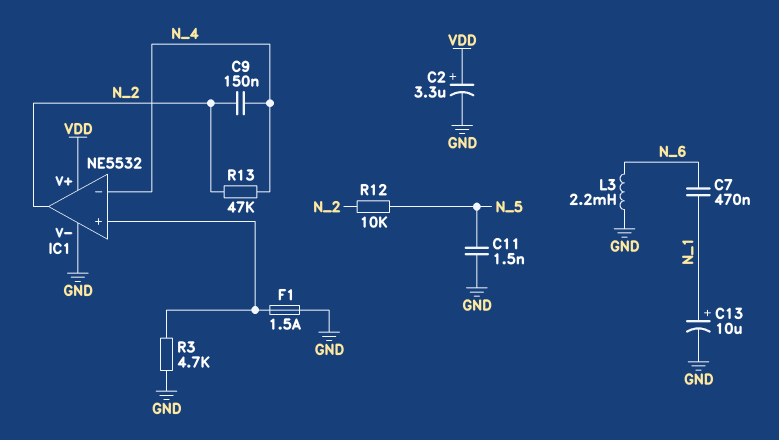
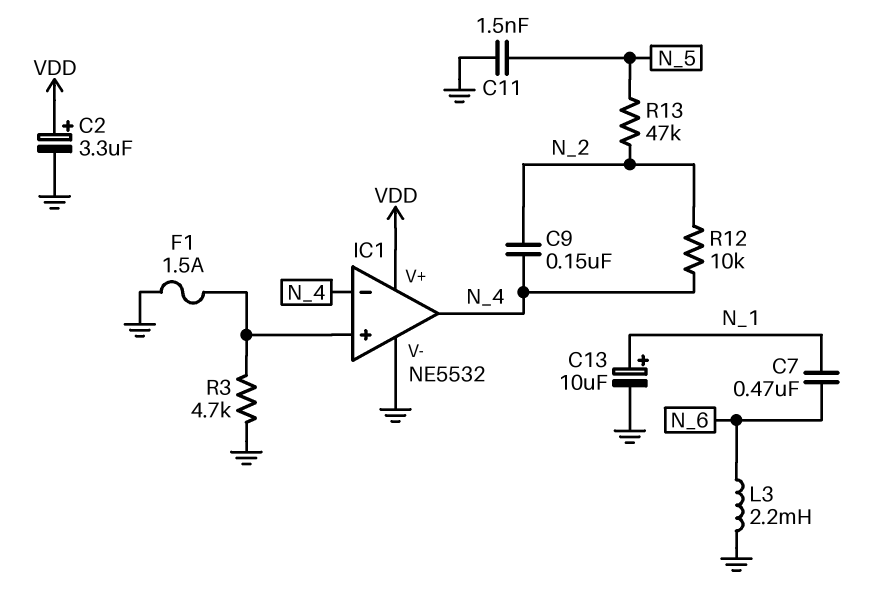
IC1 pin out: N_2 -> N_4
R12: 10k (N_2, N_5) -> 10k (N_2, N_4)
R13: 47k (N_2, N_4) -> 47k (N_2, N_5)

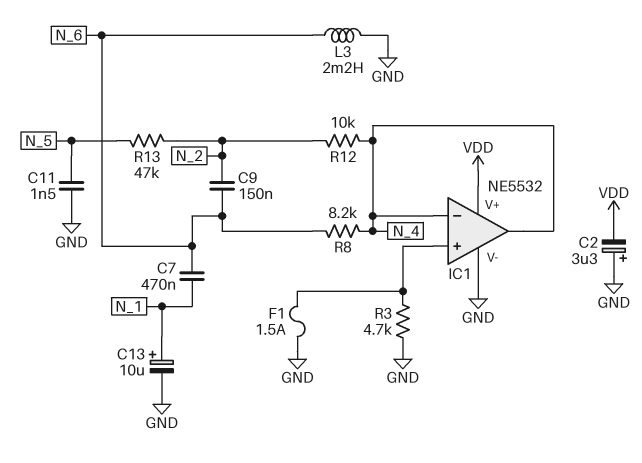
C2: 3.3uF (plus VDD, minus GND) -> 3.3uF (plus GND, minus VDD)
C9: 150nF (N_2, N_4) -> 150nF (N_2, N_6)
R8: none -> 8.2k (N_4, N_6)

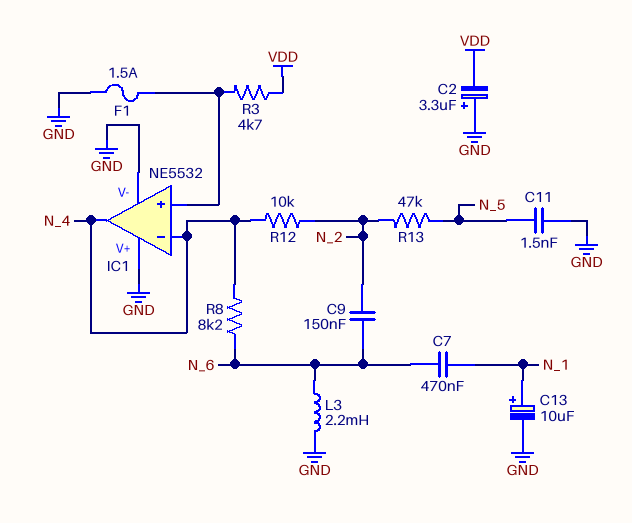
IC1 pin V+: VDD -> GND
R3: 4.7k (GND, IC1/in+) -> 4.7k (IC1/in+, VDD)

